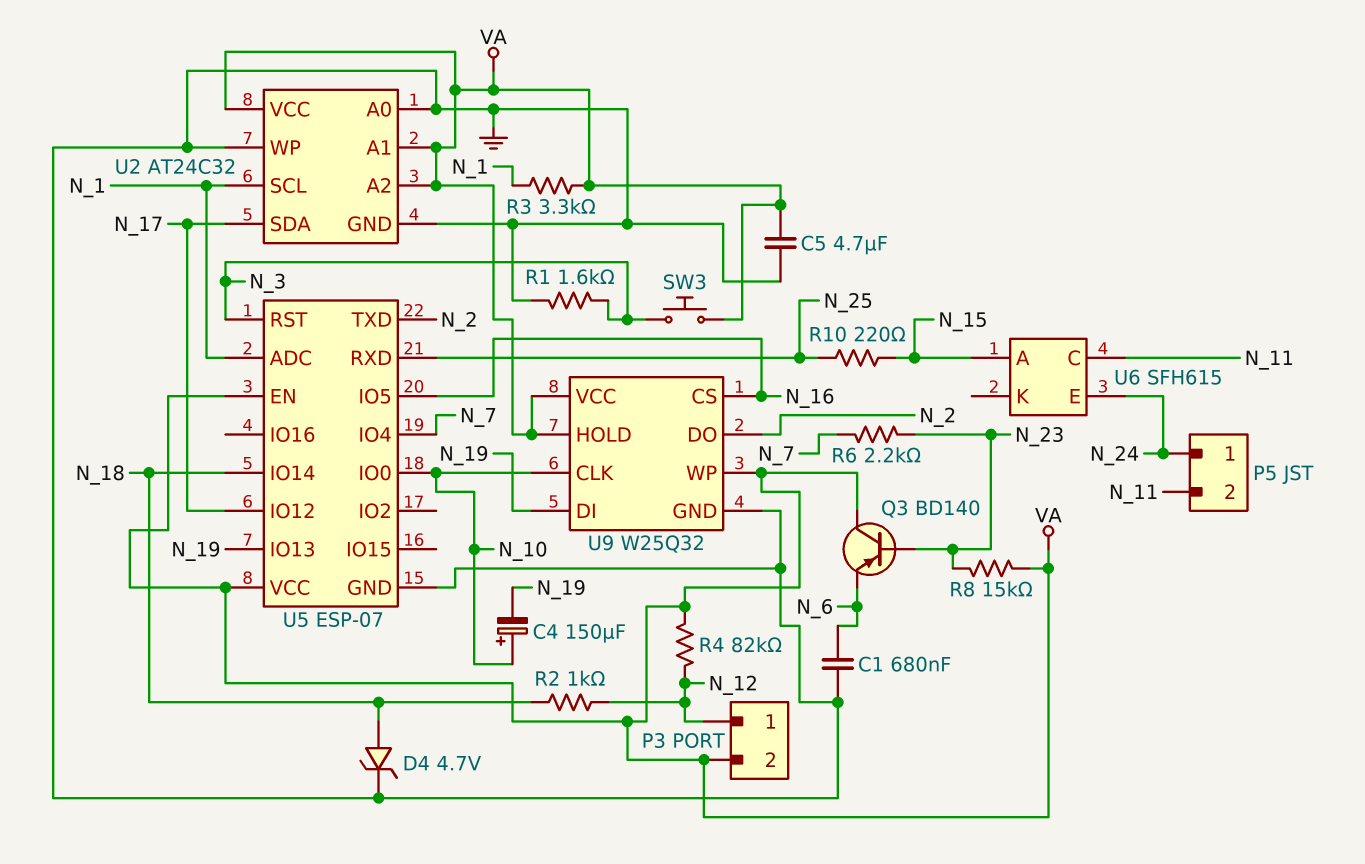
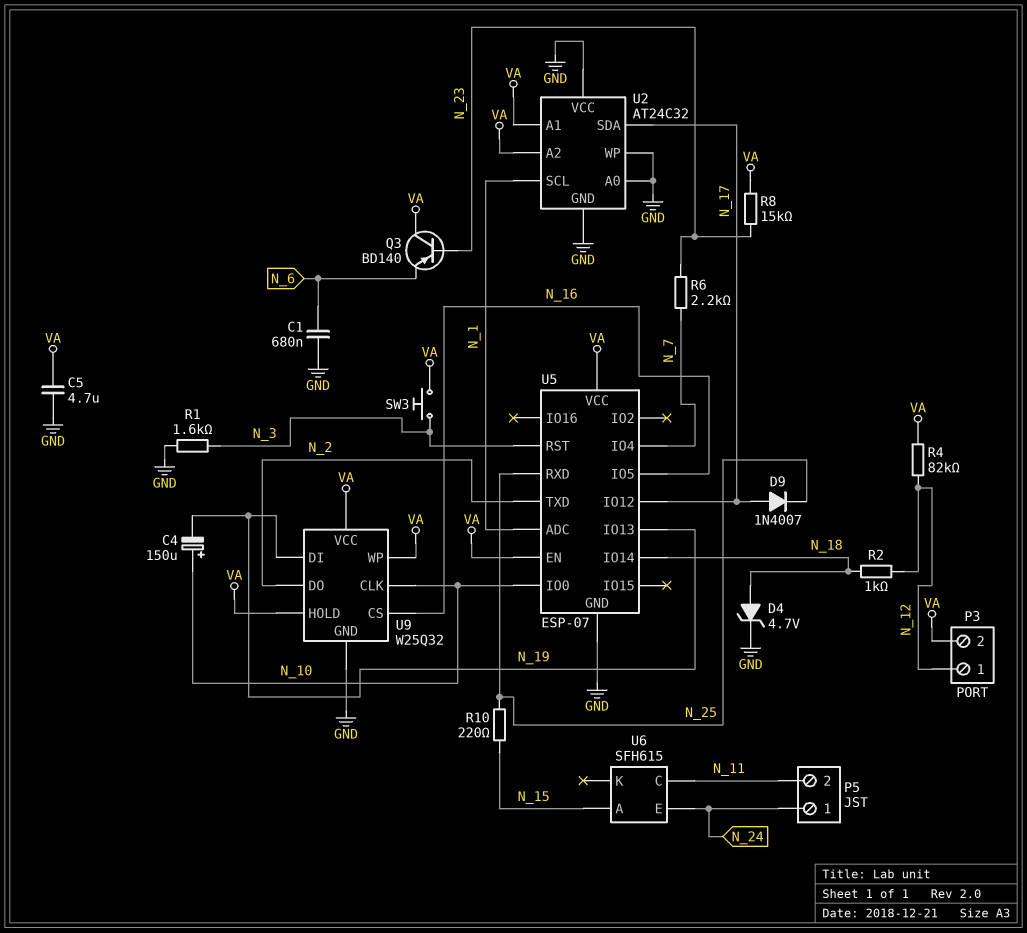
D9: none -> diode 1N4007 (A N_17, K N_25)
R3: 3.3k (N_1, VA) -> none
U2 pin VCC: VA -> GND

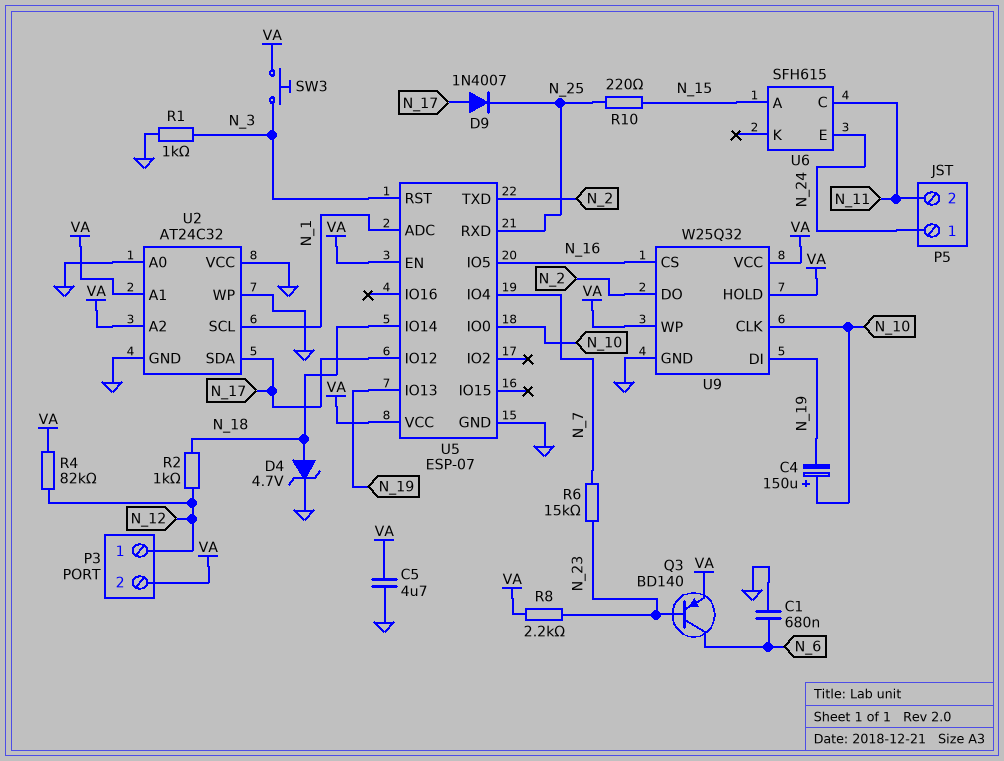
Q3: PNP BD140 (B N_23, C VA, E N_6) -> PNP BD140 (B N_23, C N_6, E VA)
R1: 1.6k (GND, N_3) -> 1k (GND, N_3)
R6: 2.2k (N_7, N_23) -> 15k (N_7, N_23)
R8: 15k (N_23, VA) -> 2.2k (N_23, VA)

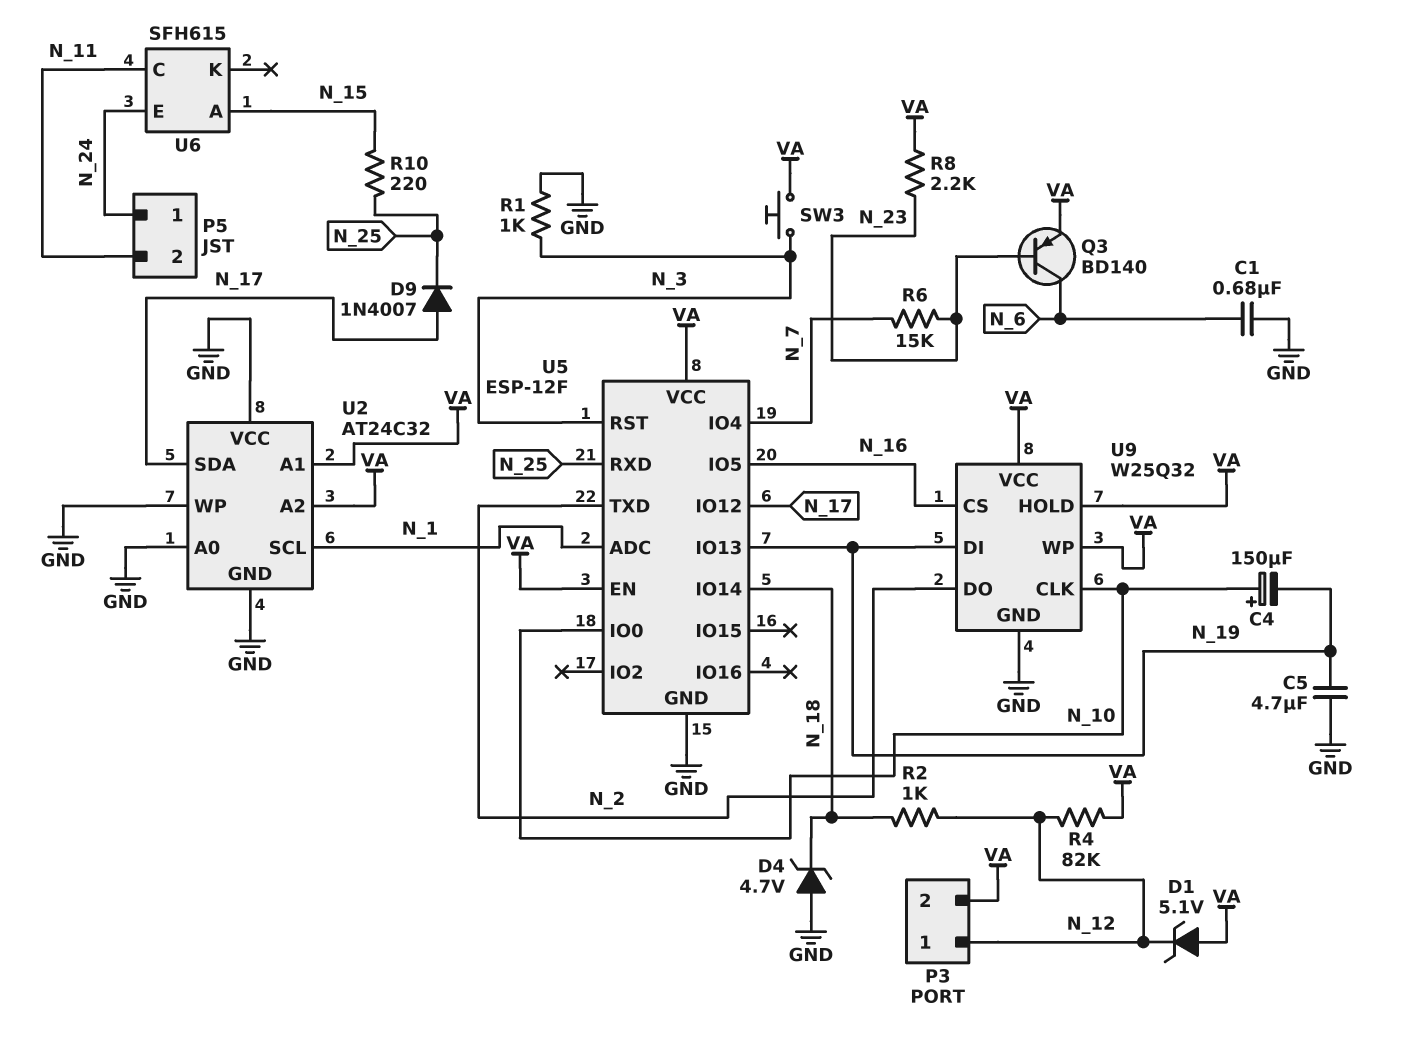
C5: 4.7uF (GND, VA) -> 4.7uF (GND, N_19)
D1: none -> zener 5.1V (A VA, K N_12)
D4: zener 4.7V (A N_18, K GND) -> zener 4.7V (A GND, K N_18)
U5: ESP-07 -> ESP-12F

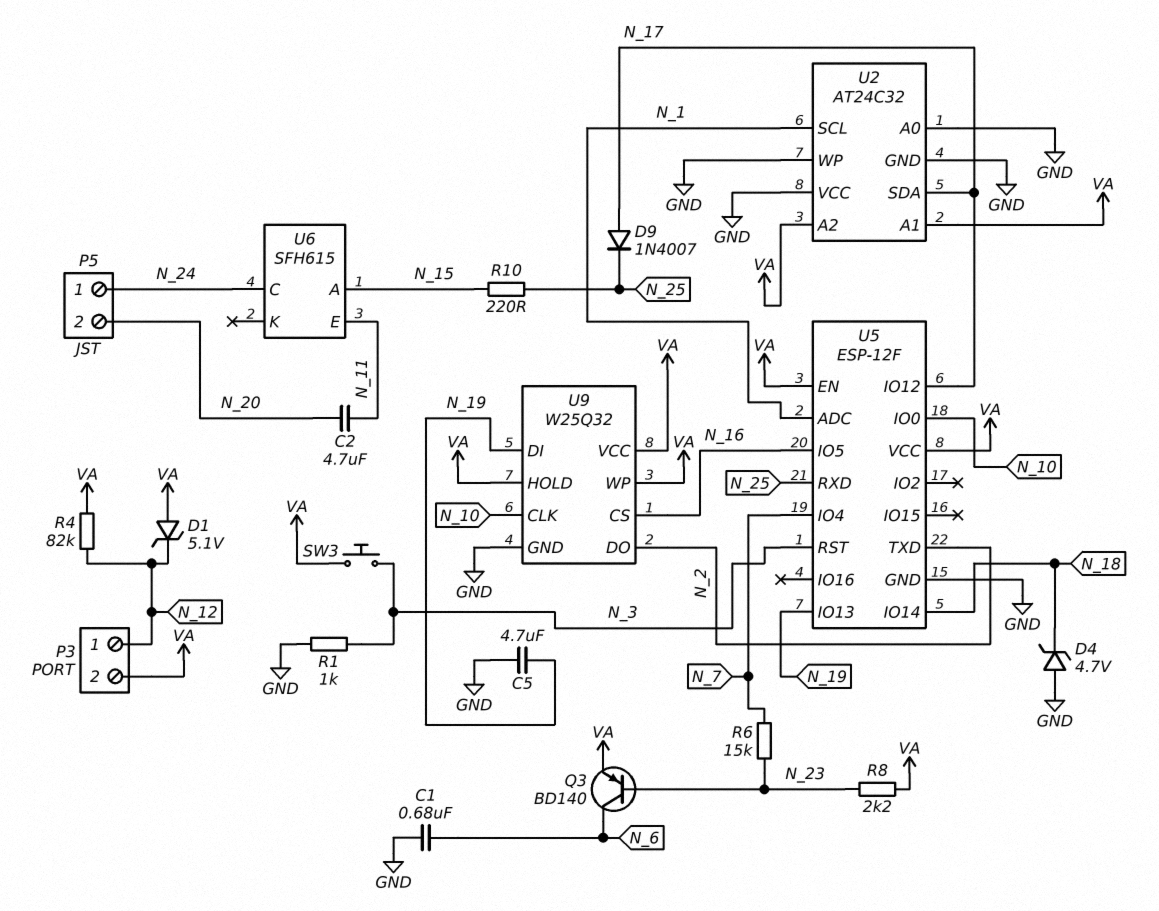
C2: none -> 4.7uF (N_11, N_20)
C4: 150uF (plus N_10, minus N_19) -> none
P5 pin 2: N_11 -> N_20
R2: 1k (N_12, N_18) -> none
U6 pin C: N_11 -> N_24
U6 pin E: N_24 -> N_11

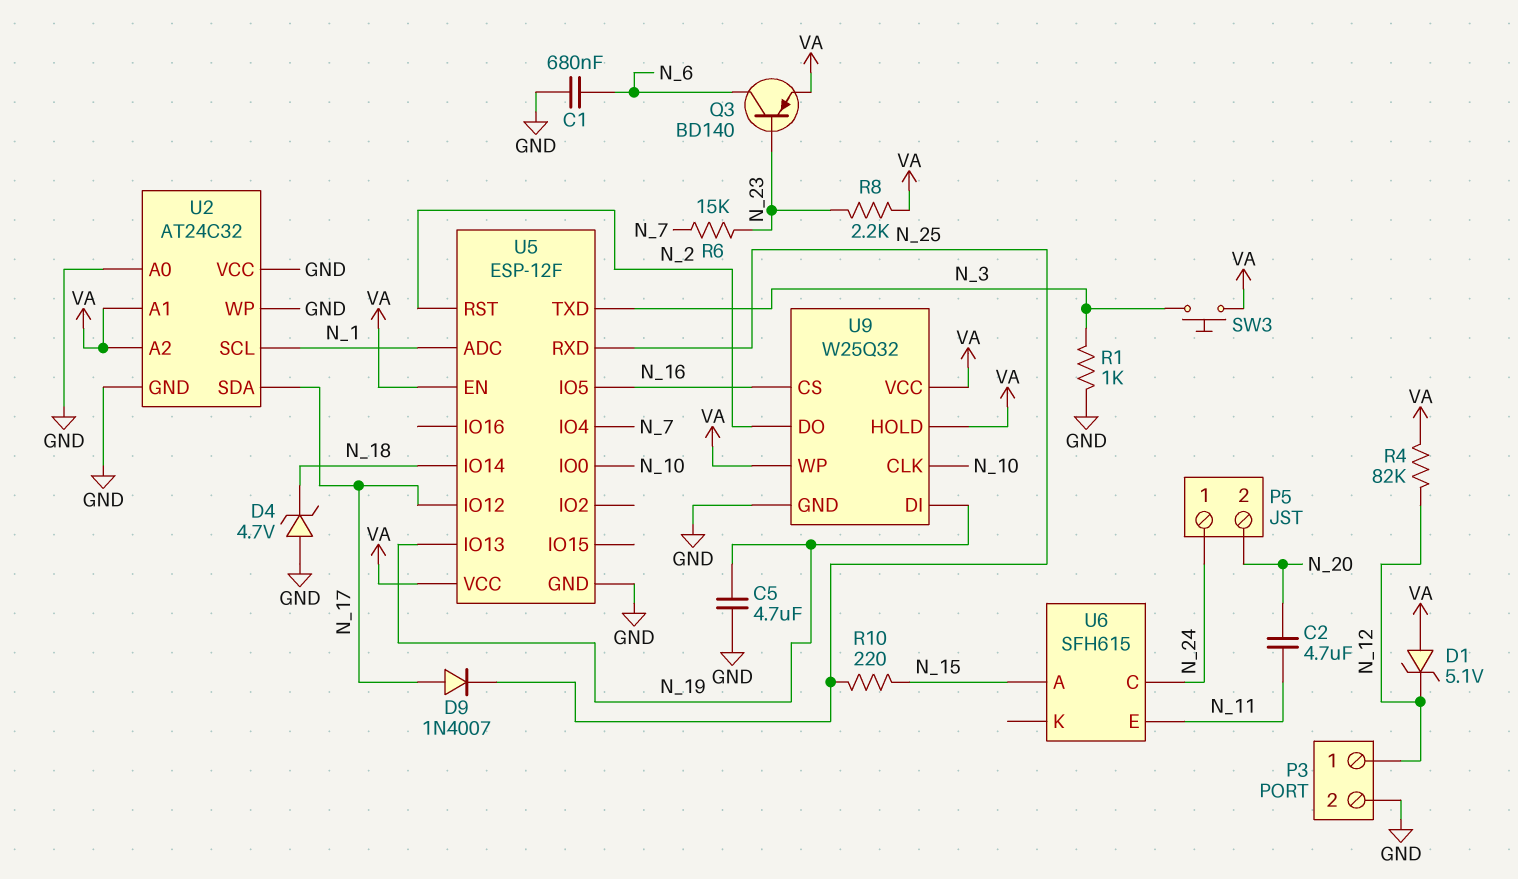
P3 pin 2: VA -> GND
U5 pin RST: N_3 -> N_2
U5 pin TXD: N_2 -> N_3

